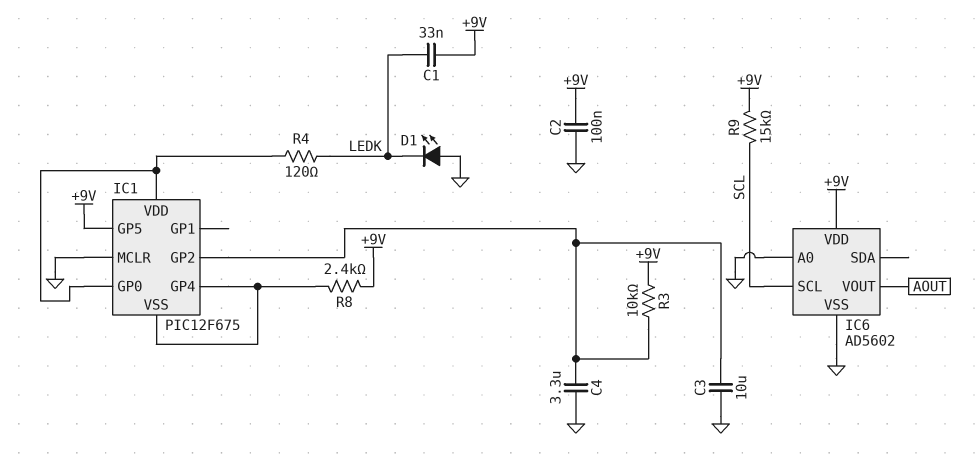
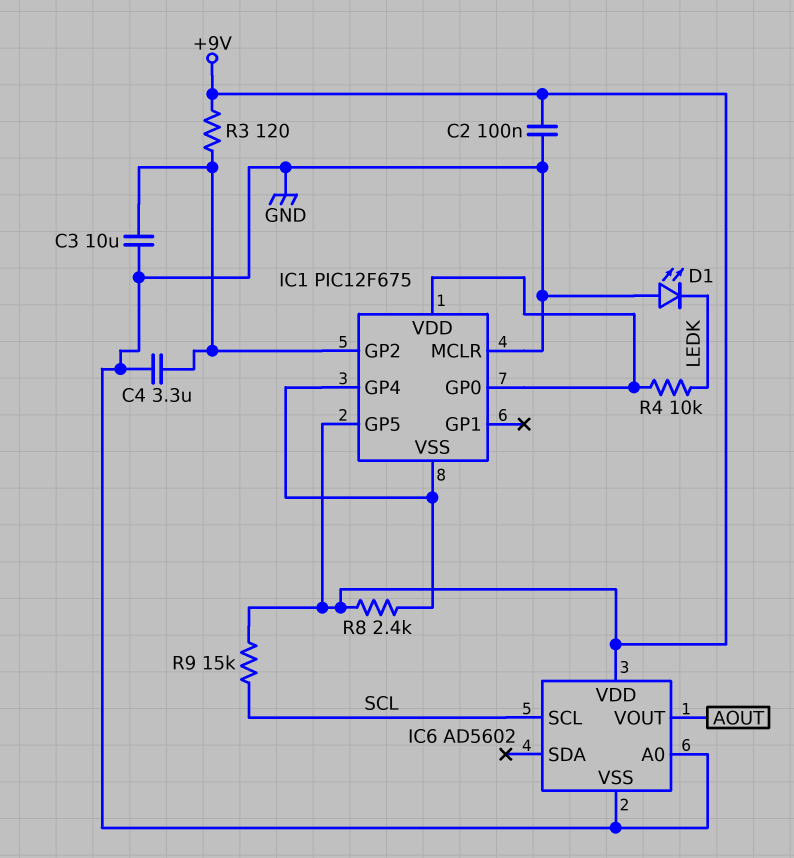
C1: 33nF (+9V, LEDK) -> none
R3: 10k (+9V, IC1/GP2) -> 120 (+9V, IC1/GP2)
R4: 120 (IC1/GP0, LEDK) -> 10k (IC1/GP0, LEDK)

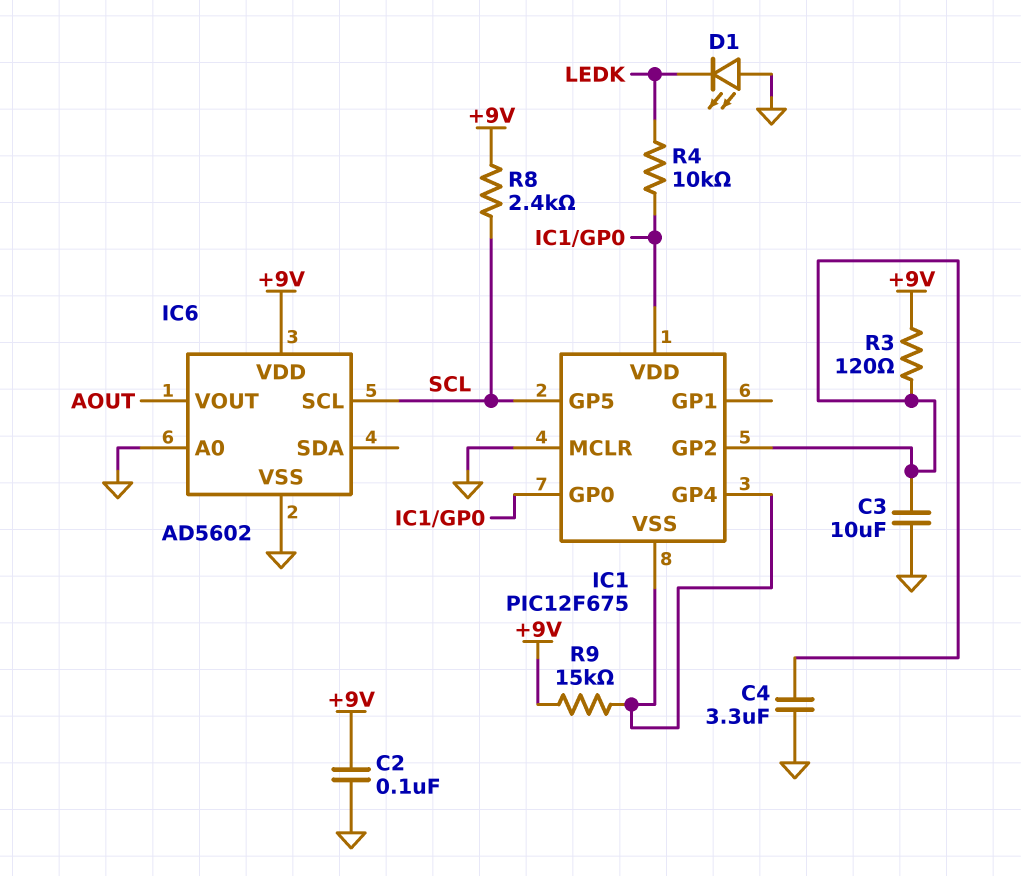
IC1 pin GP5: +9V -> SCL
R8: 2.4k (+9V, IC1/GP4) -> 2.4k (+9V, SCL)
R9: 15k (+9V, SCL) -> 15k (+9V, IC1/GP4)

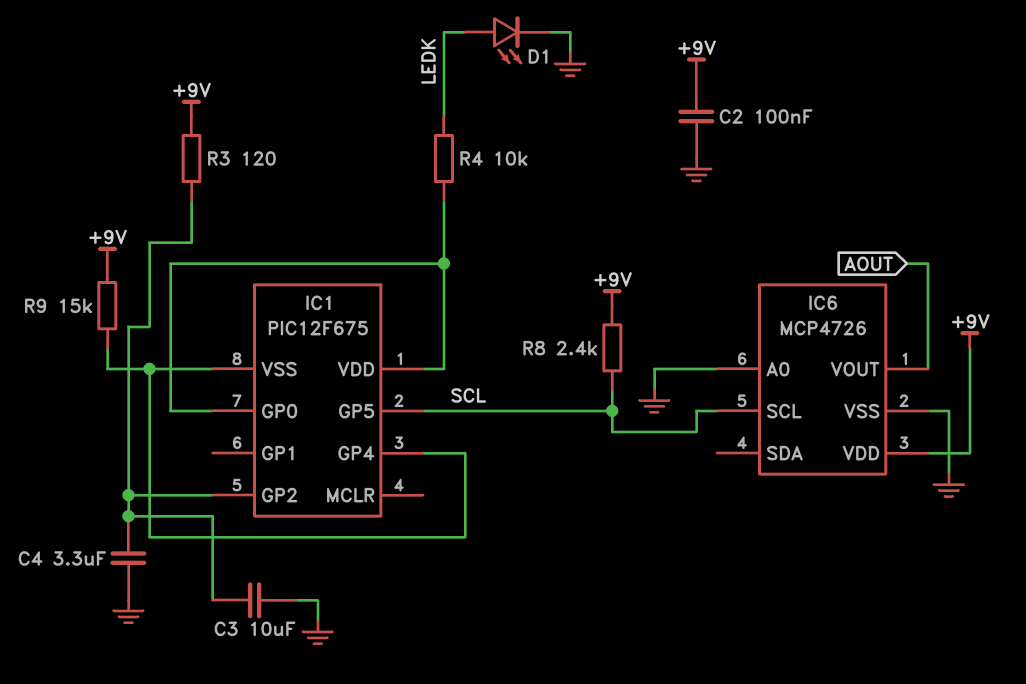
D1: LED (A GND, K LEDK) -> LED (A LEDK, K GND)
IC1 pin MCLR: GND -> none
IC6: AD5602 -> MCP4726

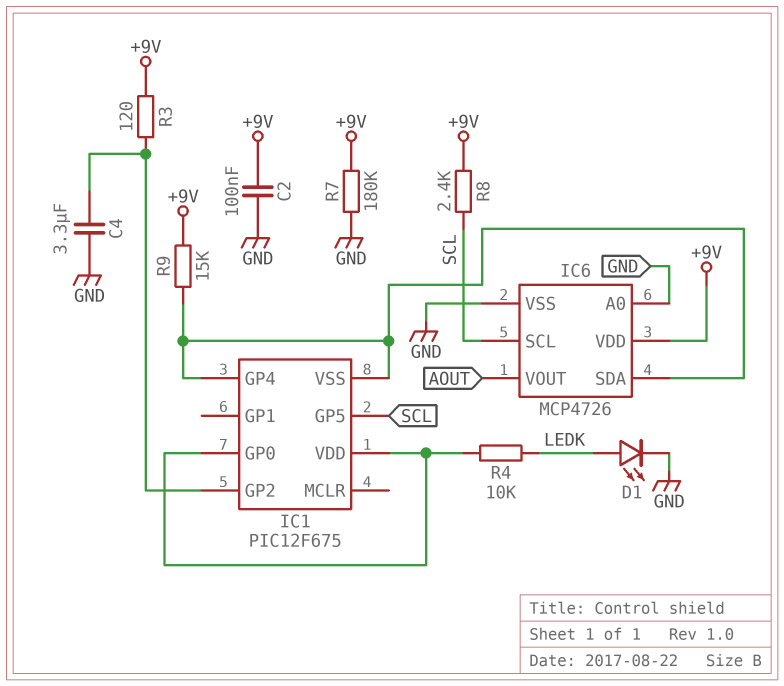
C3: 10uF (GND, IC1/GP2) -> none
IC6 pin SDA: none -> IC1/GP4
R7: none -> 180k (+9V, GND)

